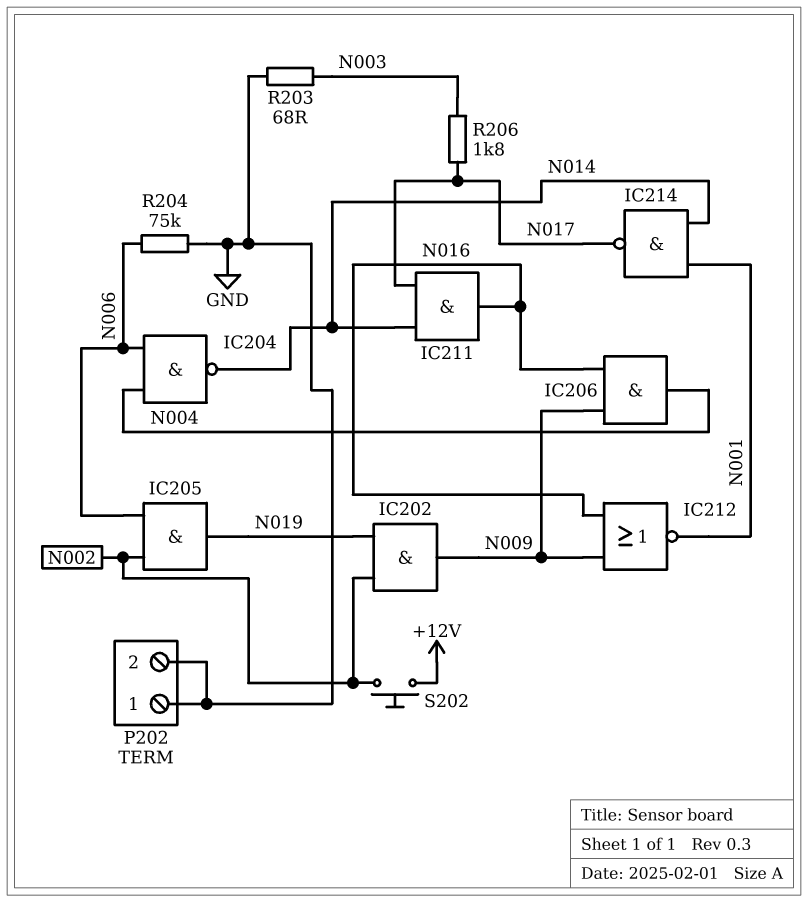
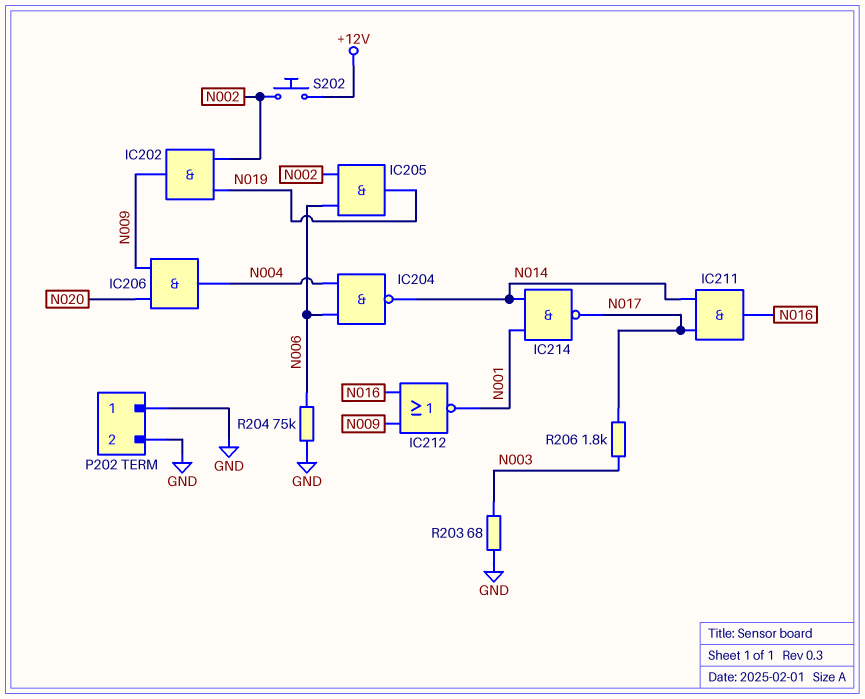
IC206: AND (in N009, in N016, out N004) -> AND (in N009, in N020, out N004)

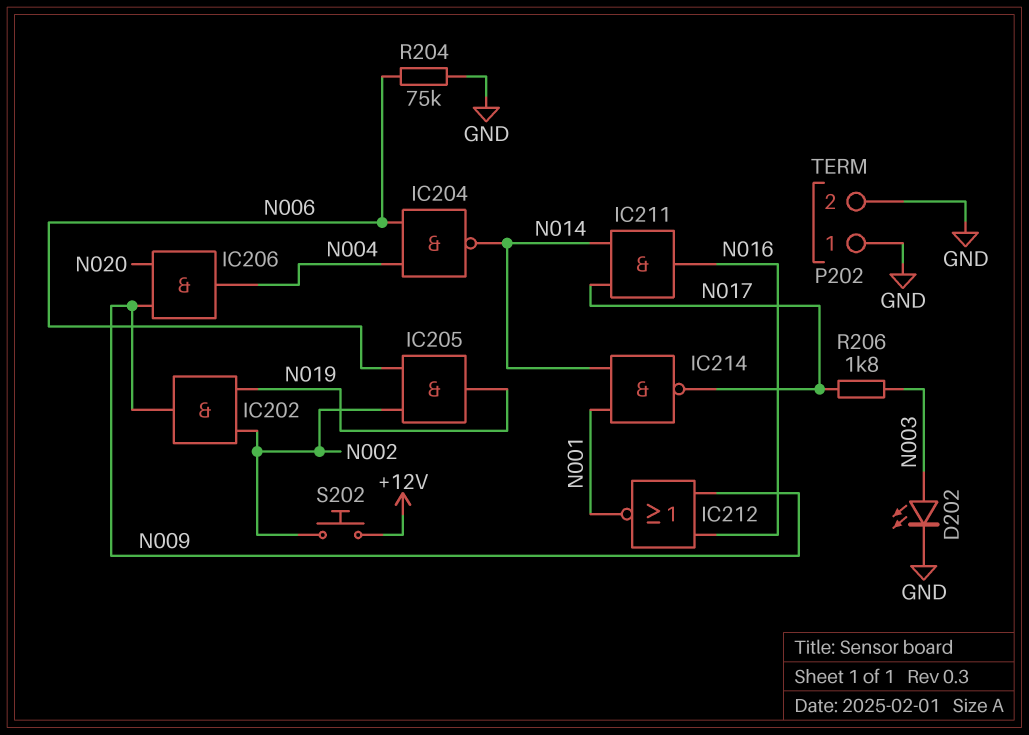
D202: none -> LED (A N003, K GND)
R203: 68 (GND, N003) -> none

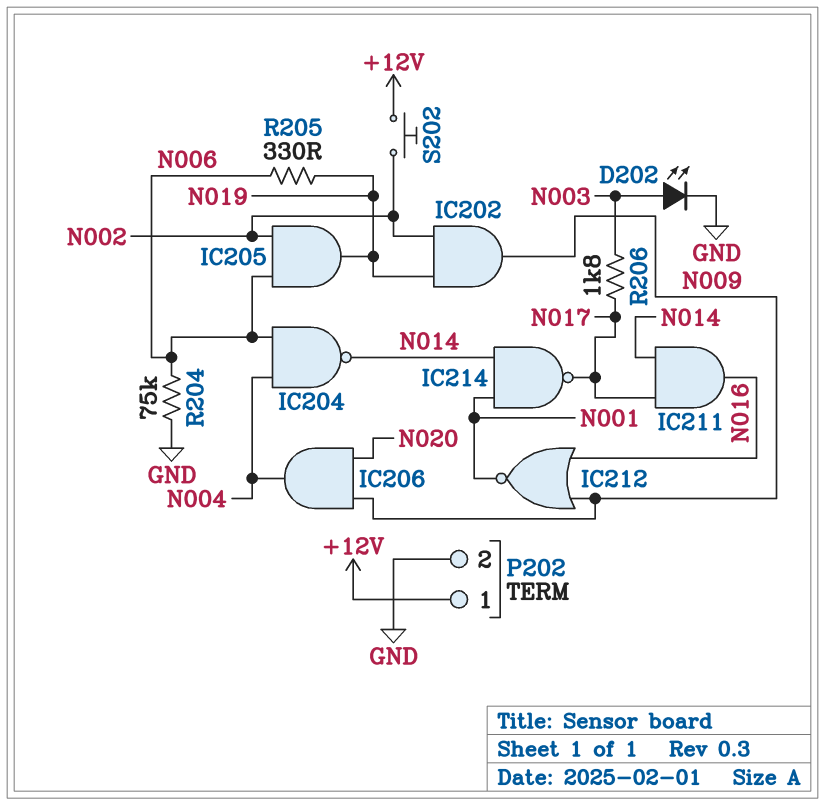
P202 pin 1: GND -> +12V
R205: none -> 330 (N006, N019)

